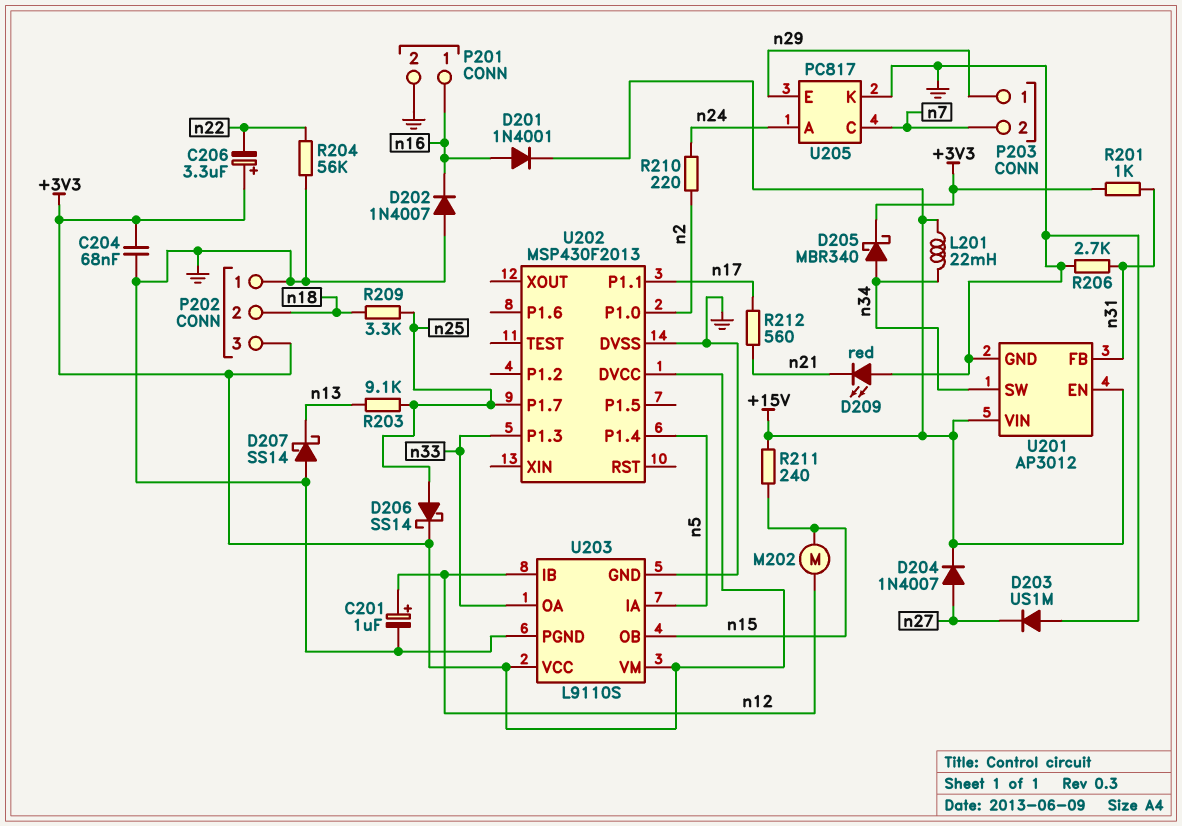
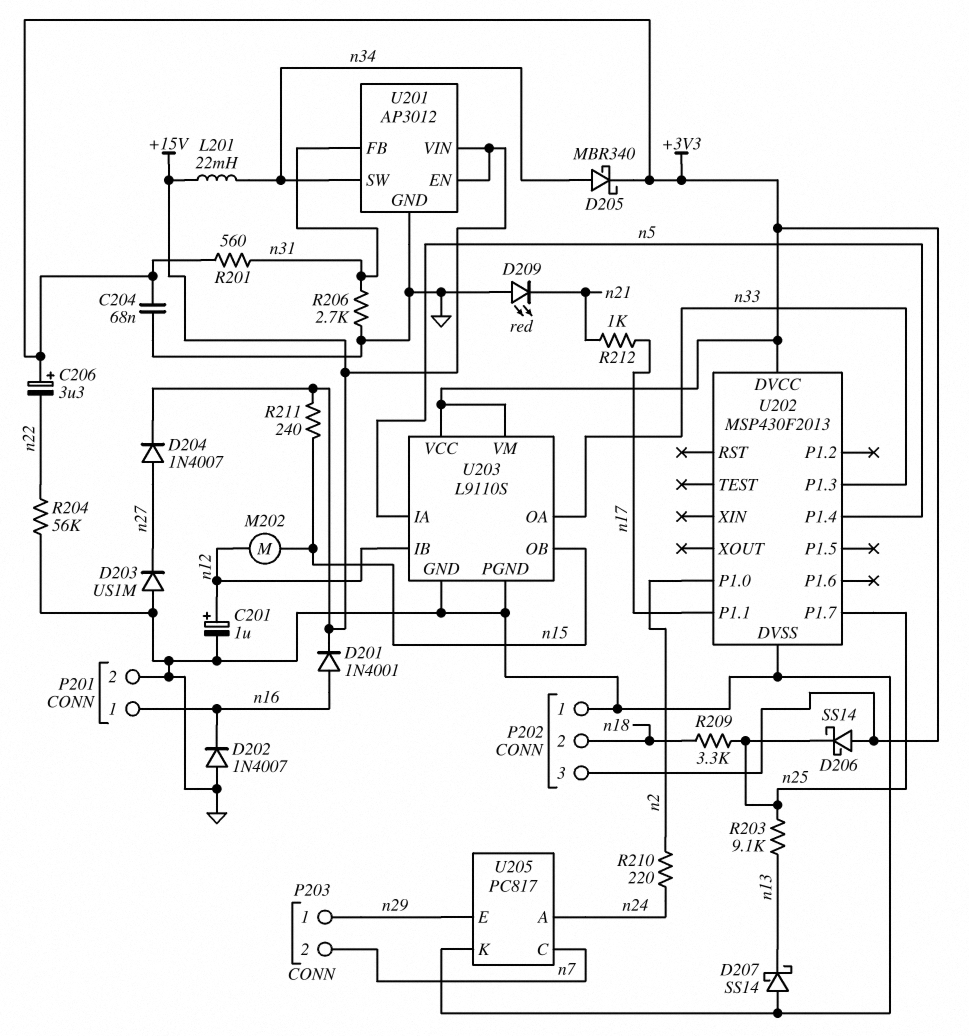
D206: schottky SS14 (A n25, K +3V3) -> schottky SS14 (A +3V3, K n25)
R201: 1k (+3V3, n31) -> 560 (+3V3, n31)
R212: 560 (n17, n21) -> 1k (n17, n21)

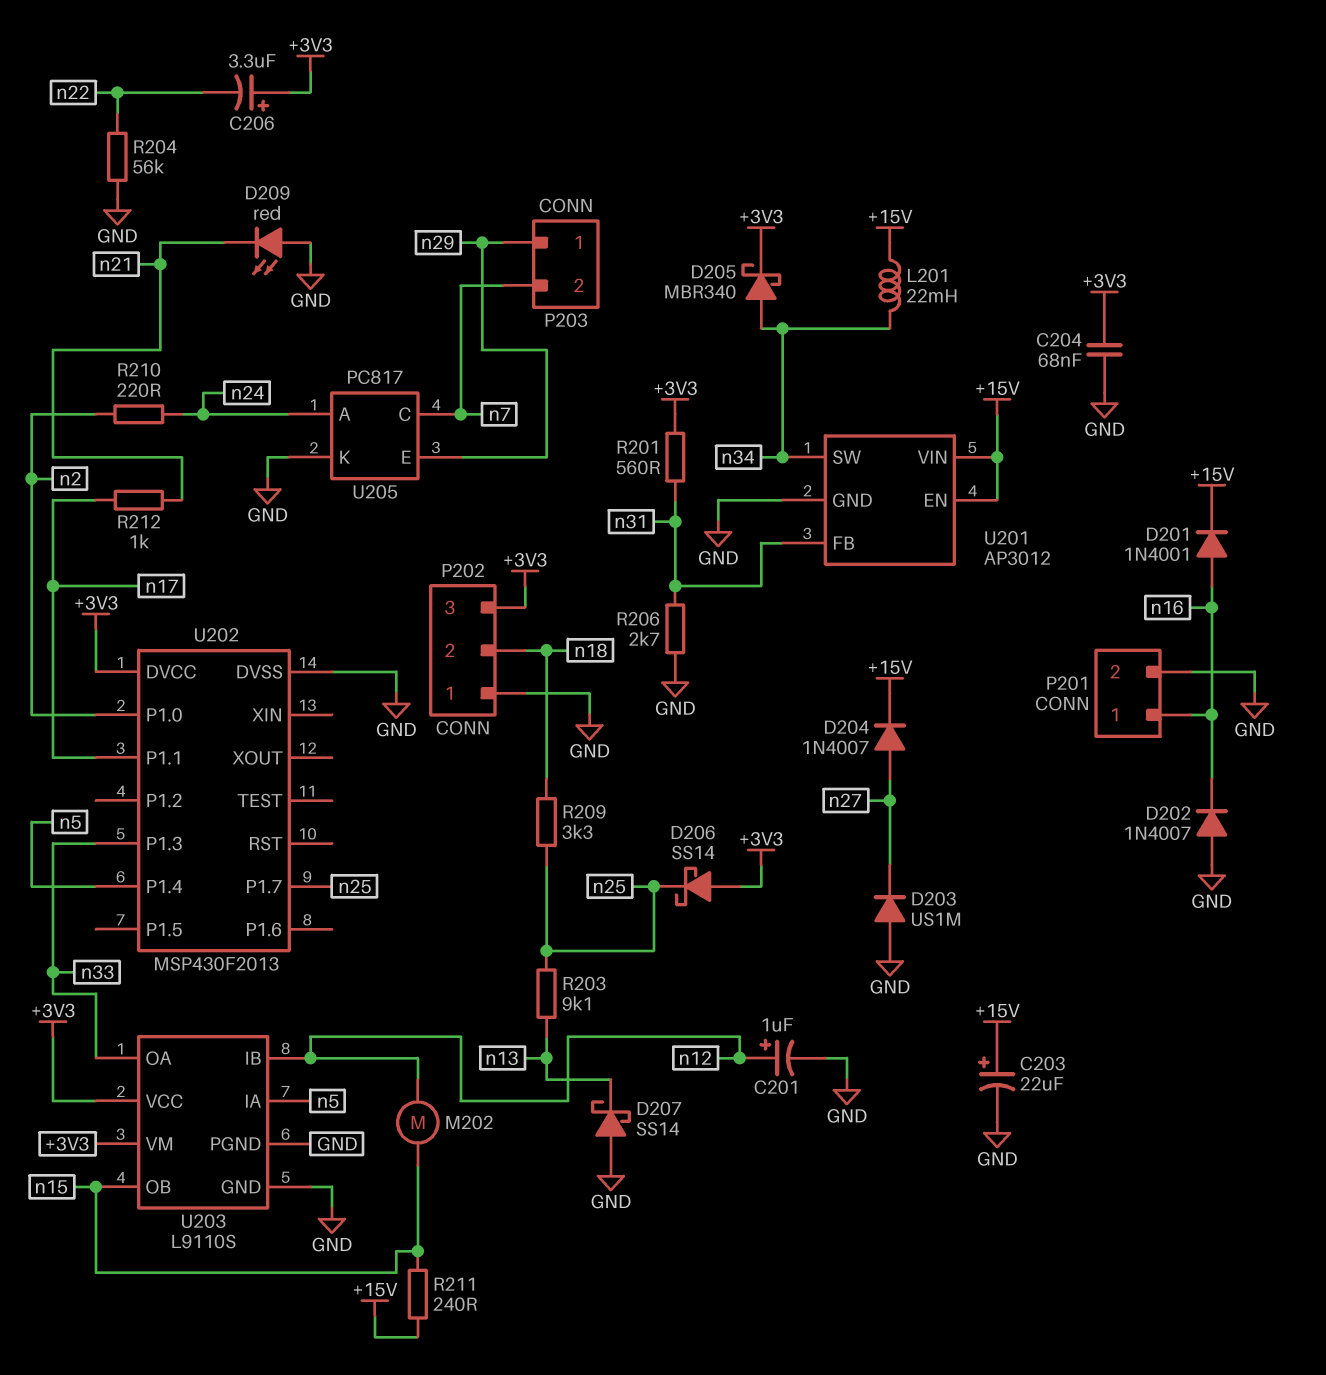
C203: none -> 22uF (plus +15V, minus GND)

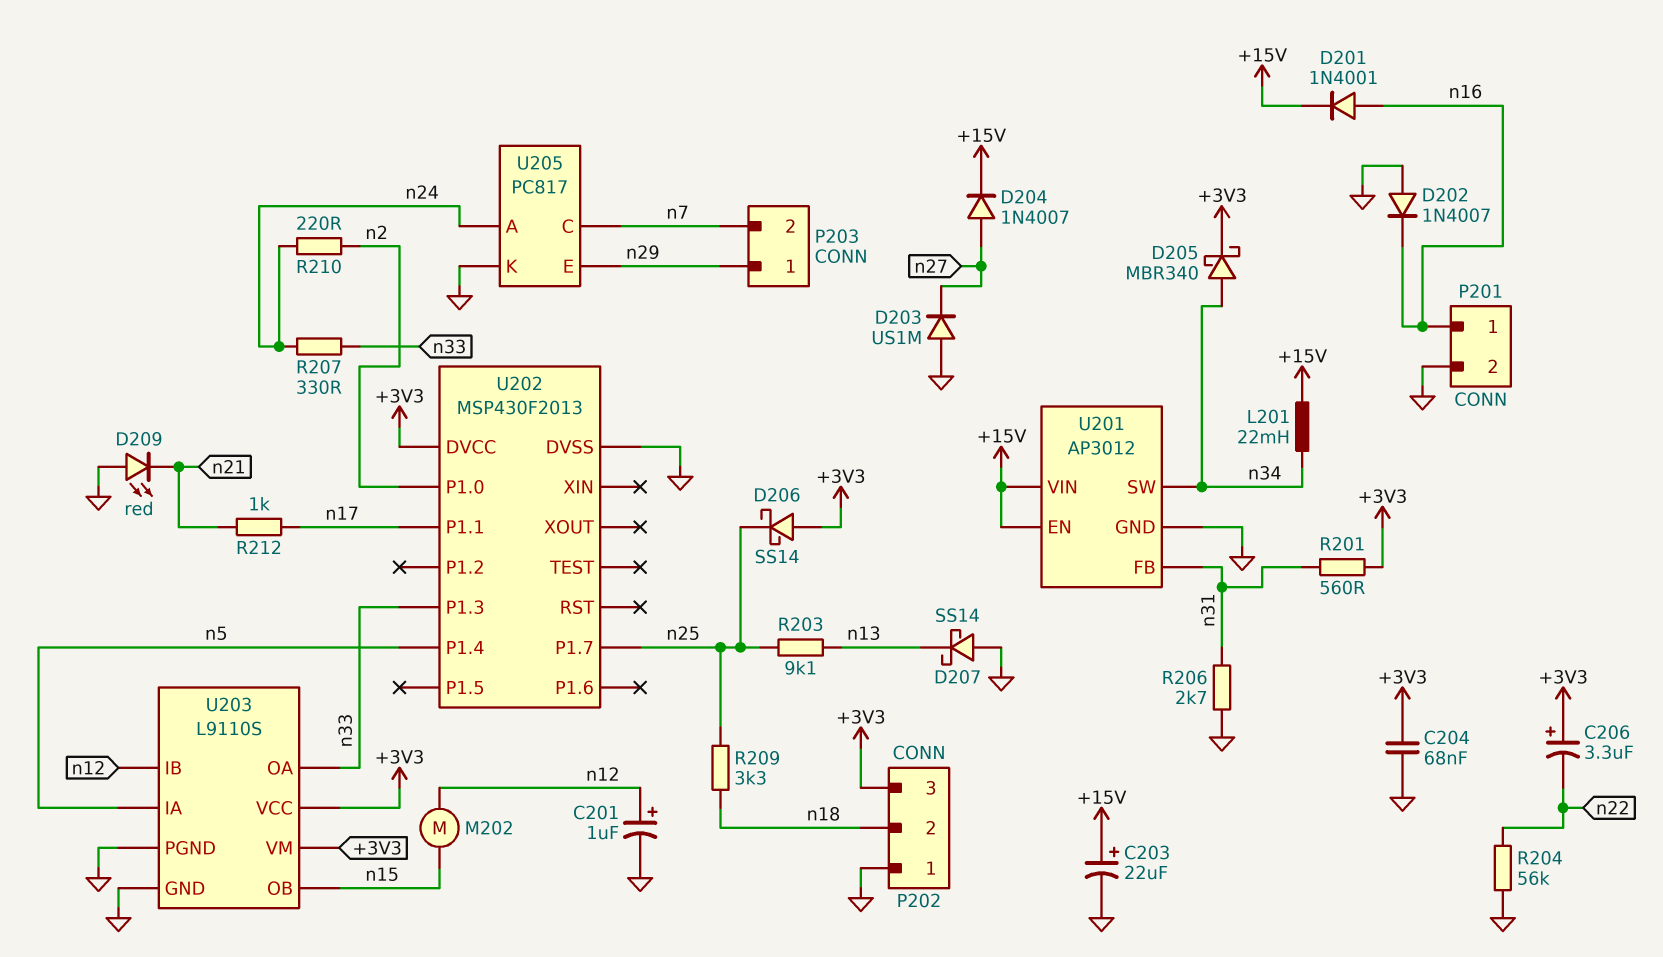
R207: none -> 330 (n24, n33)
R211: 240 (+15V, n15) -> none

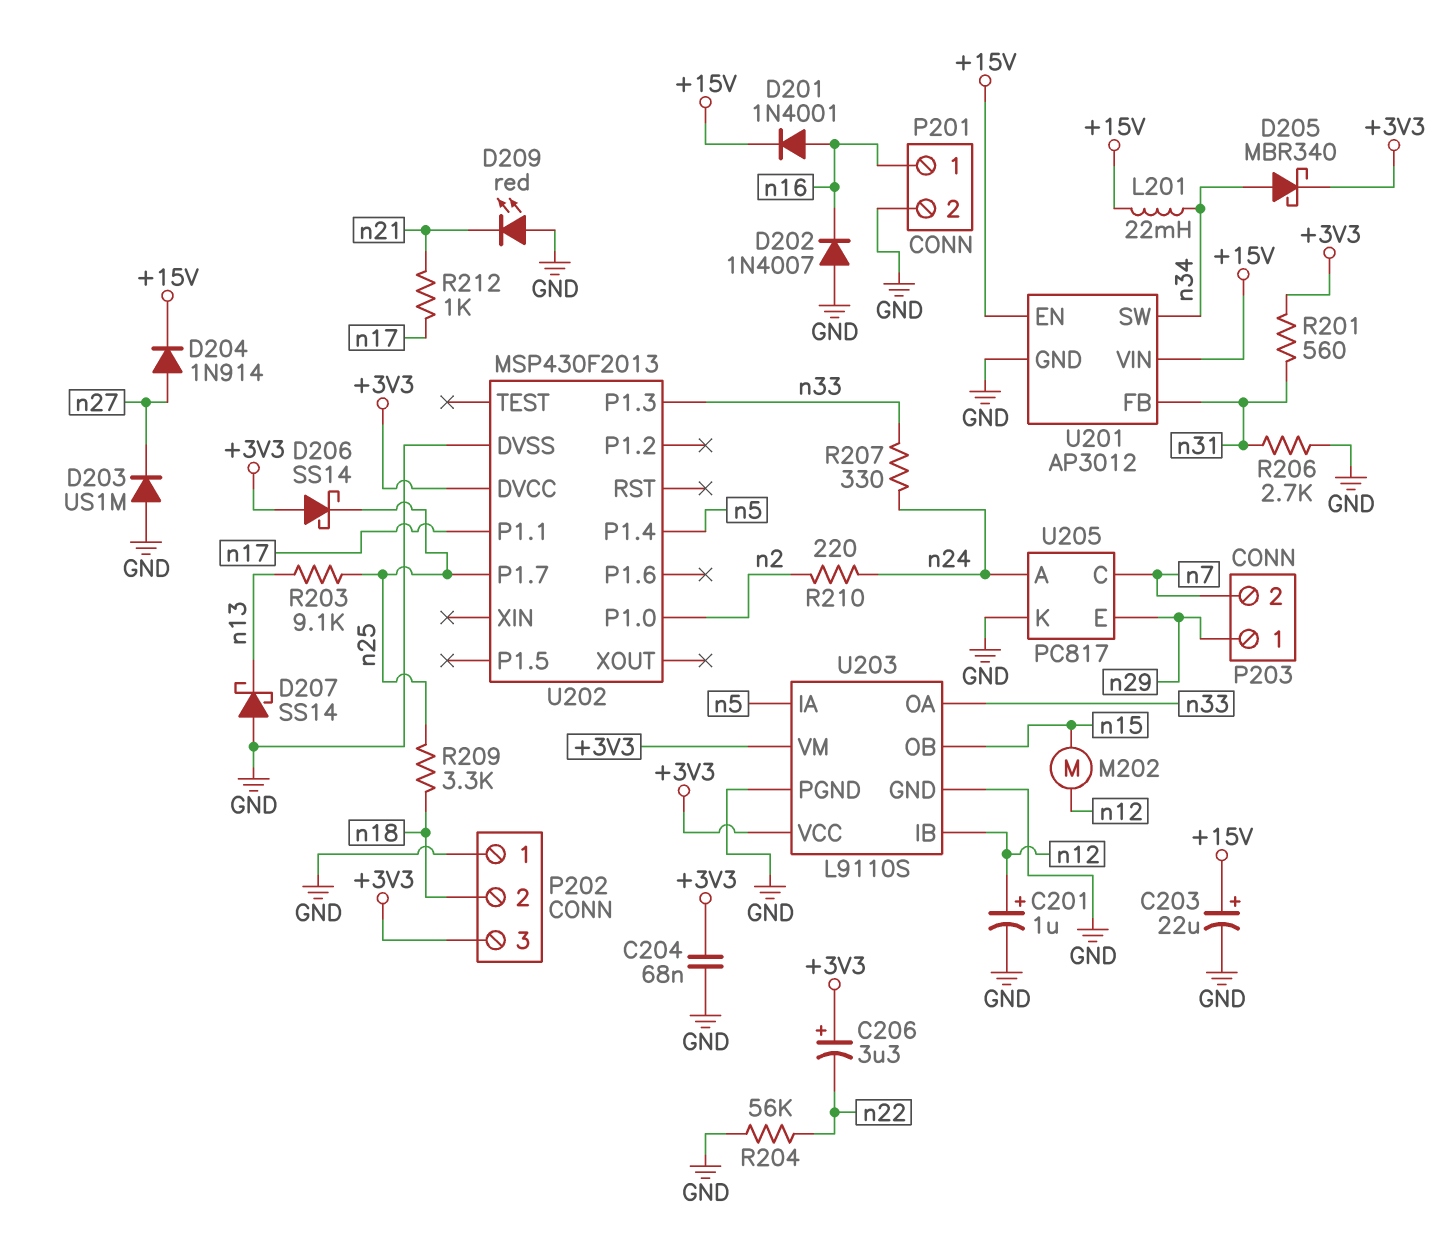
D204: diode 1N4007 (A n27, K +15V) -> diode 1N914 (A n27, K +15V)

